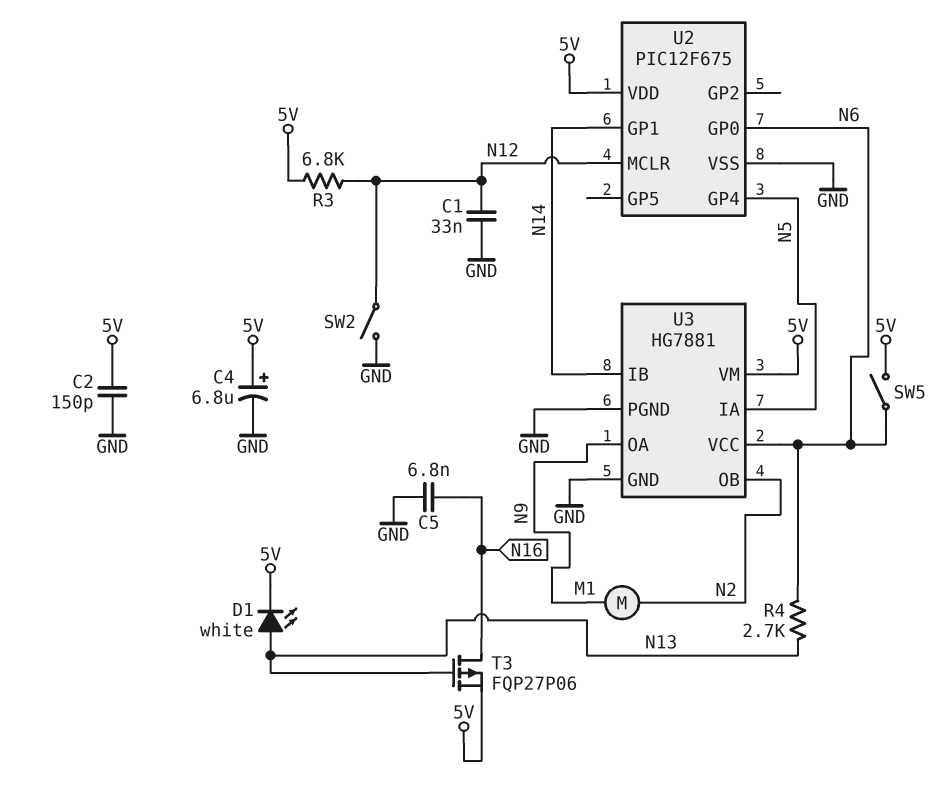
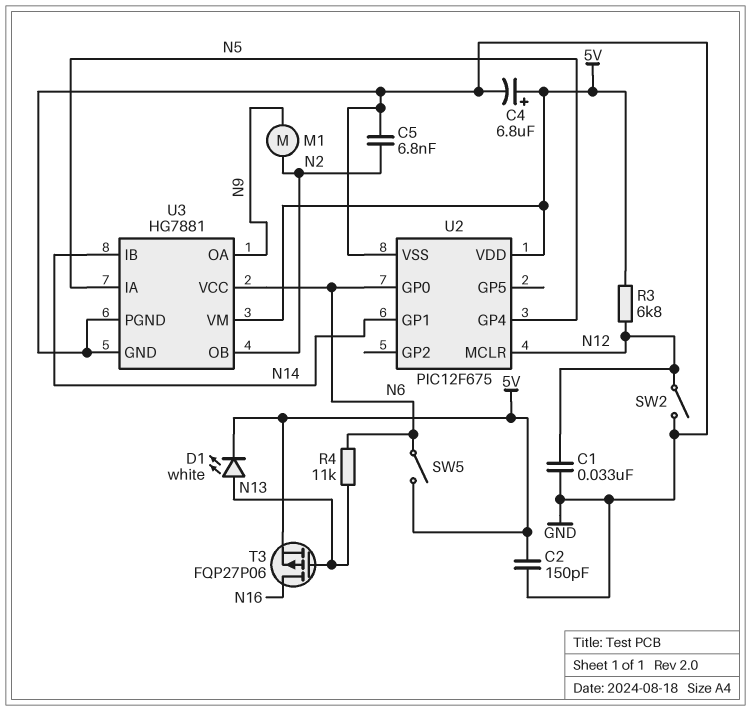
C5: 6.8nF (GND, N16) -> 6.8nF (GND, N2)
R4: 2.7k (N6, N13) -> 11k (N6, N13)

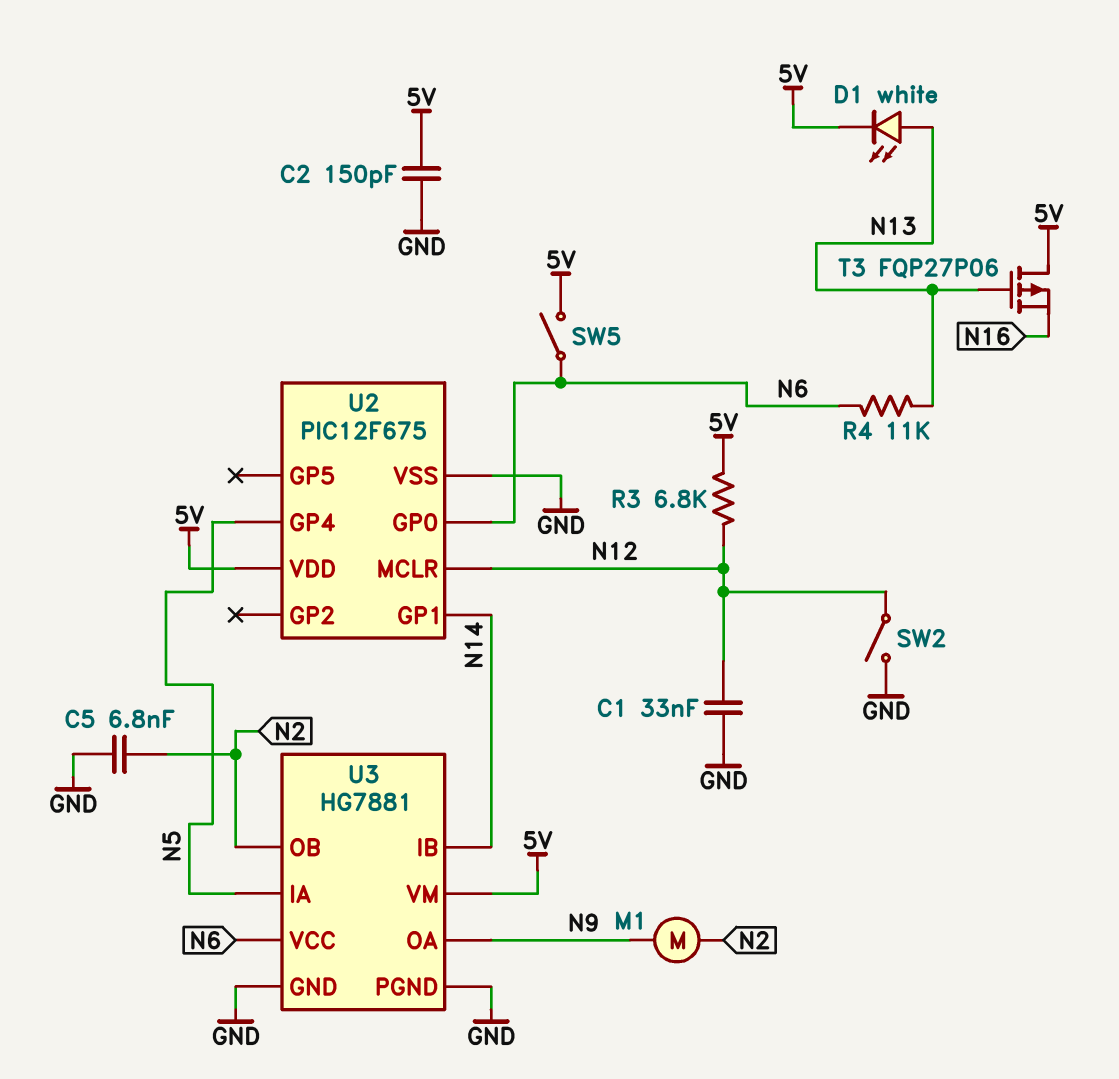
C4: 6.8uF (plus 5V, minus GND) -> none
T3: PMOS FQP27P06 (G N13, D N16, S 5V) -> PMOS FQP27P06 (G N13, D 5V, S N16)

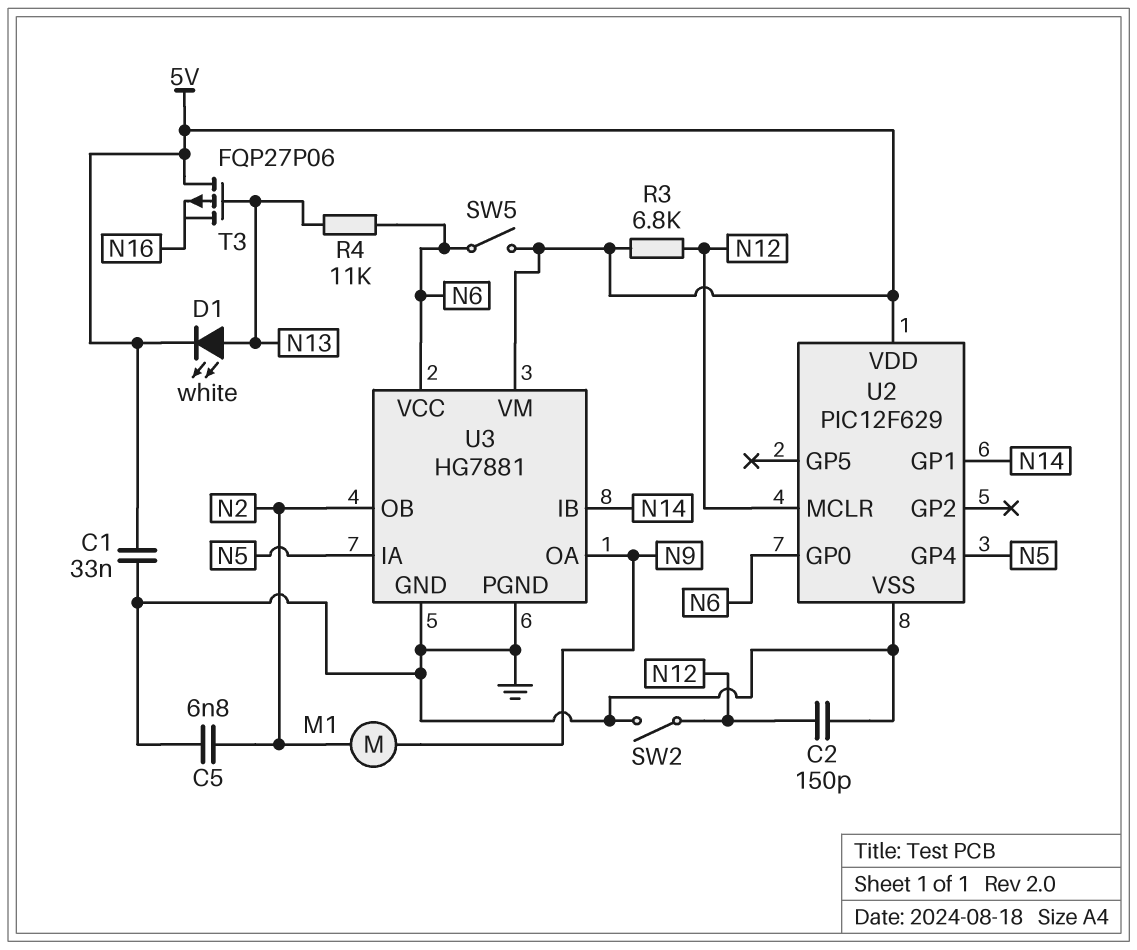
C1: 33nF (GND, N12) -> 33nF (5V, GND)
C2: 150pF (5V, GND) -> 150pF (GND, N12)
U2: PIC12F675 -> PIC12F629

